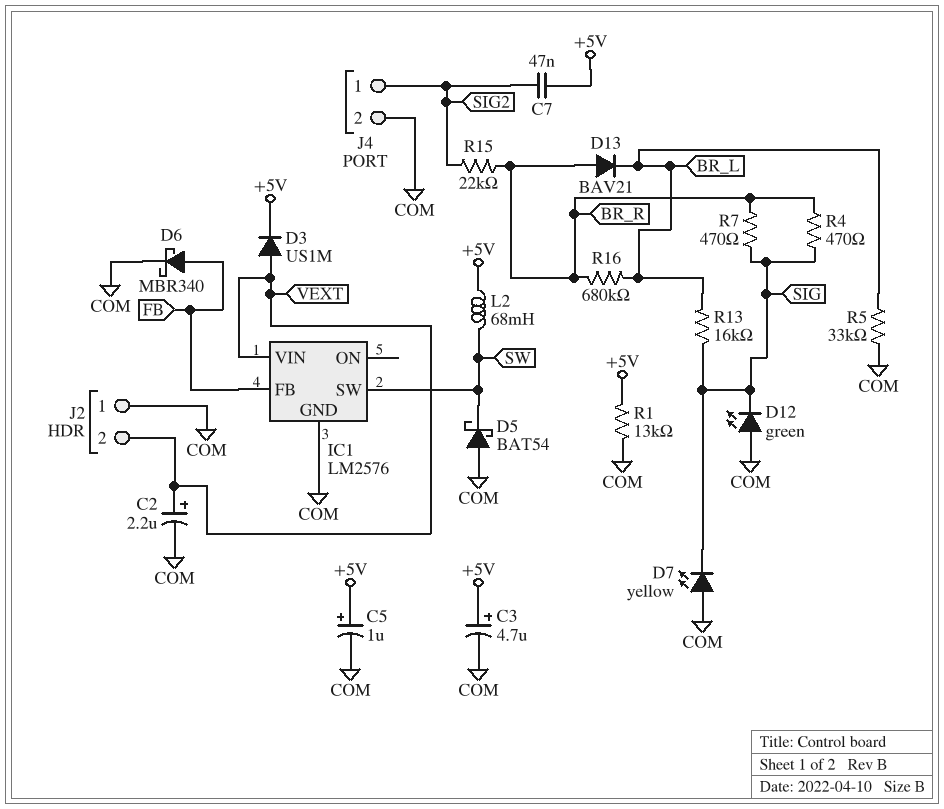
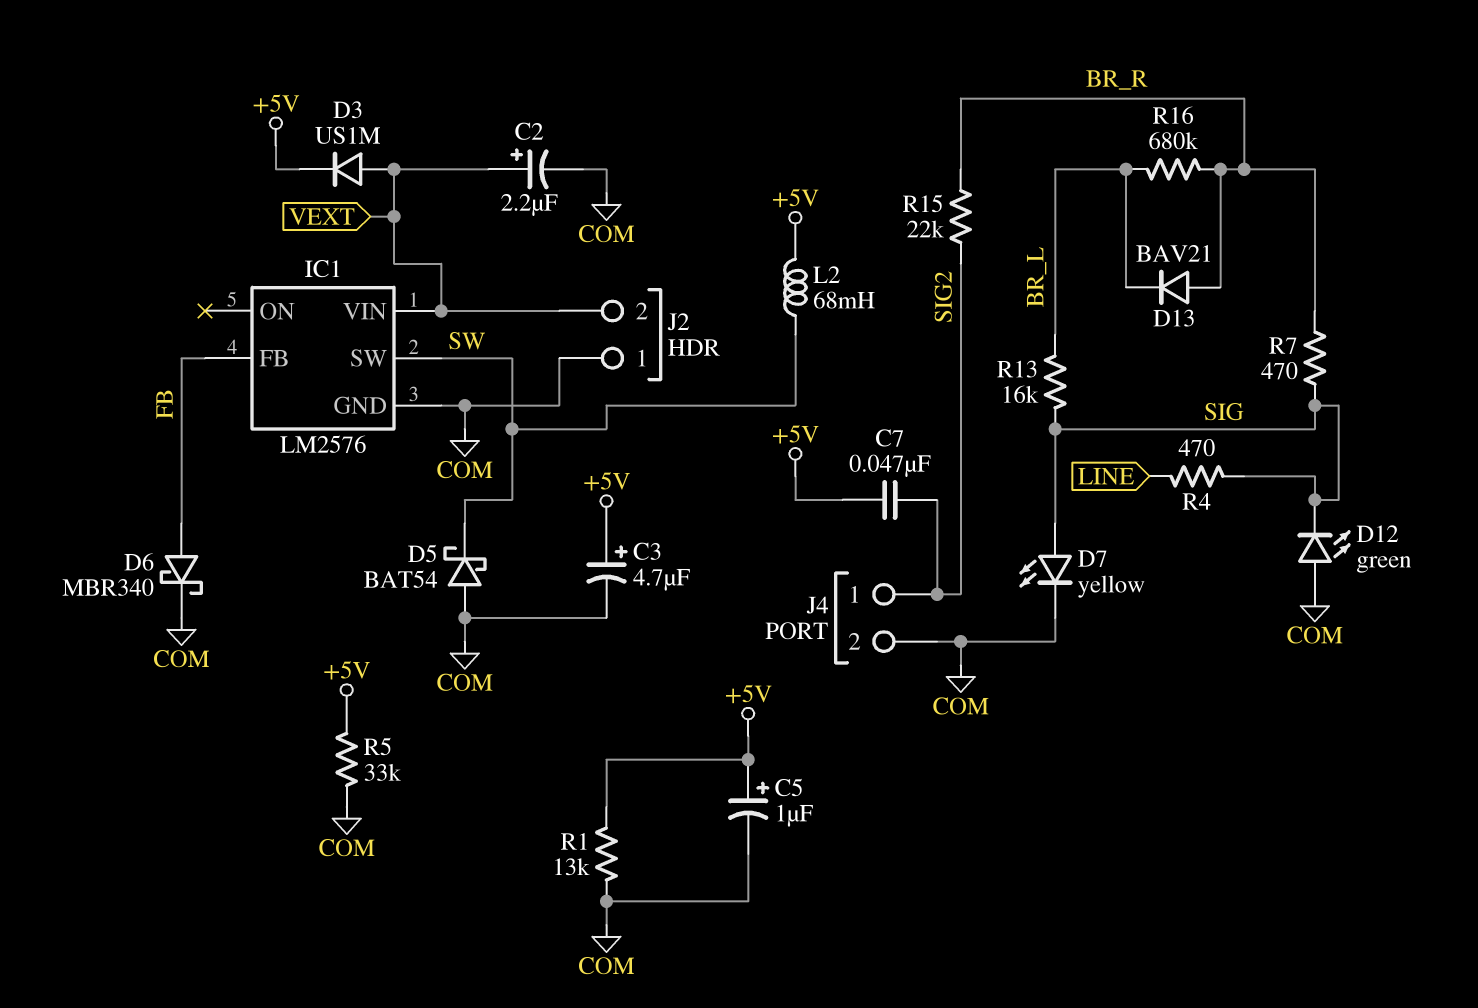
D7: LED yellow (A COM, K SIG) -> LED yellow (A SIG, K COM)
R4: 470 (BR_R, SIG) -> 470 (LINE, SIG)
R5: 33k (BR_L, COM) -> 33k (+5V, COM)

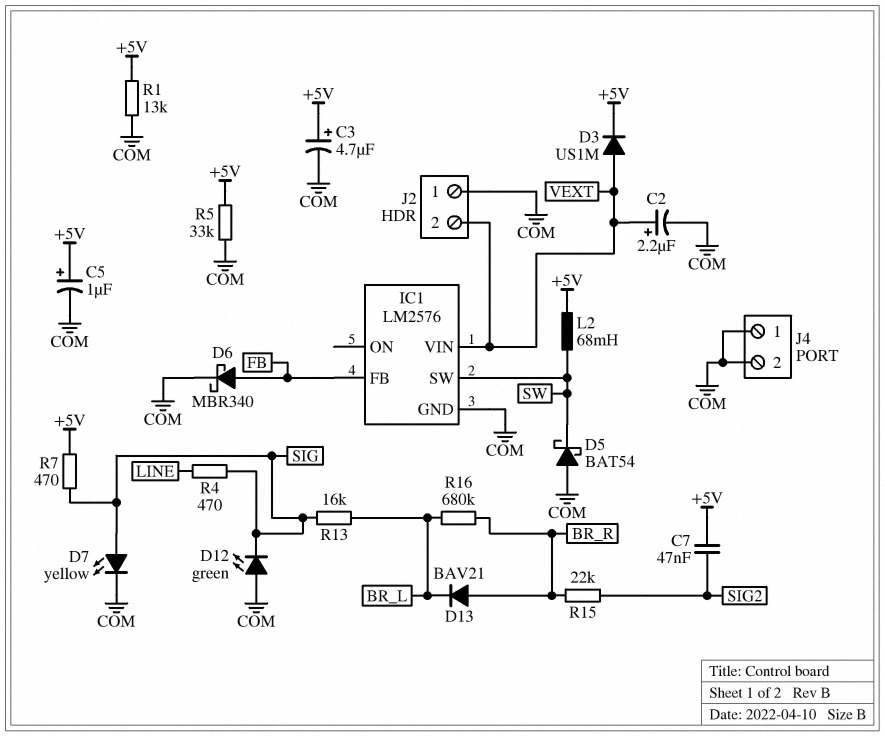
J4 pin 1: SIG2 -> COM
R7: 470 (BR_R, SIG) -> 470 (+5V, SIG)

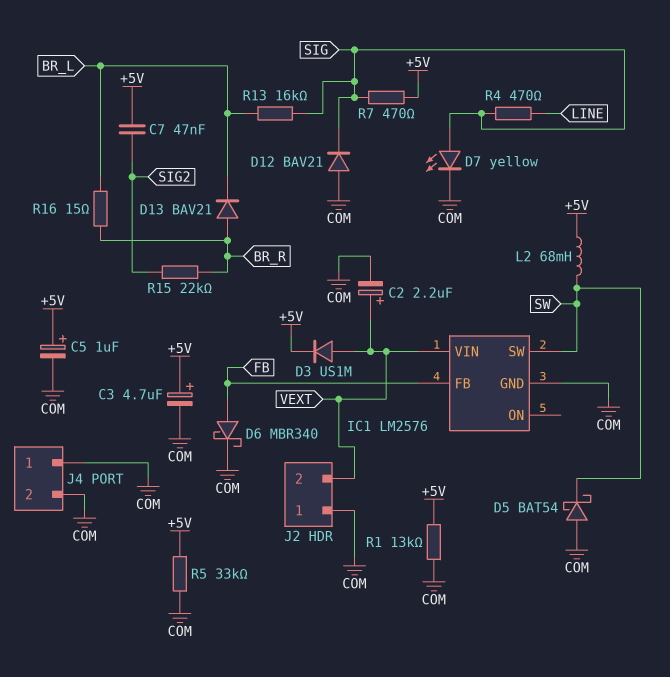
D12: LED green (A COM, K SIG) -> diode BAV21 (A COM, K SIG)
R16: 680k (BR_L, BR_R) -> 15 (BR_L, BR_R)

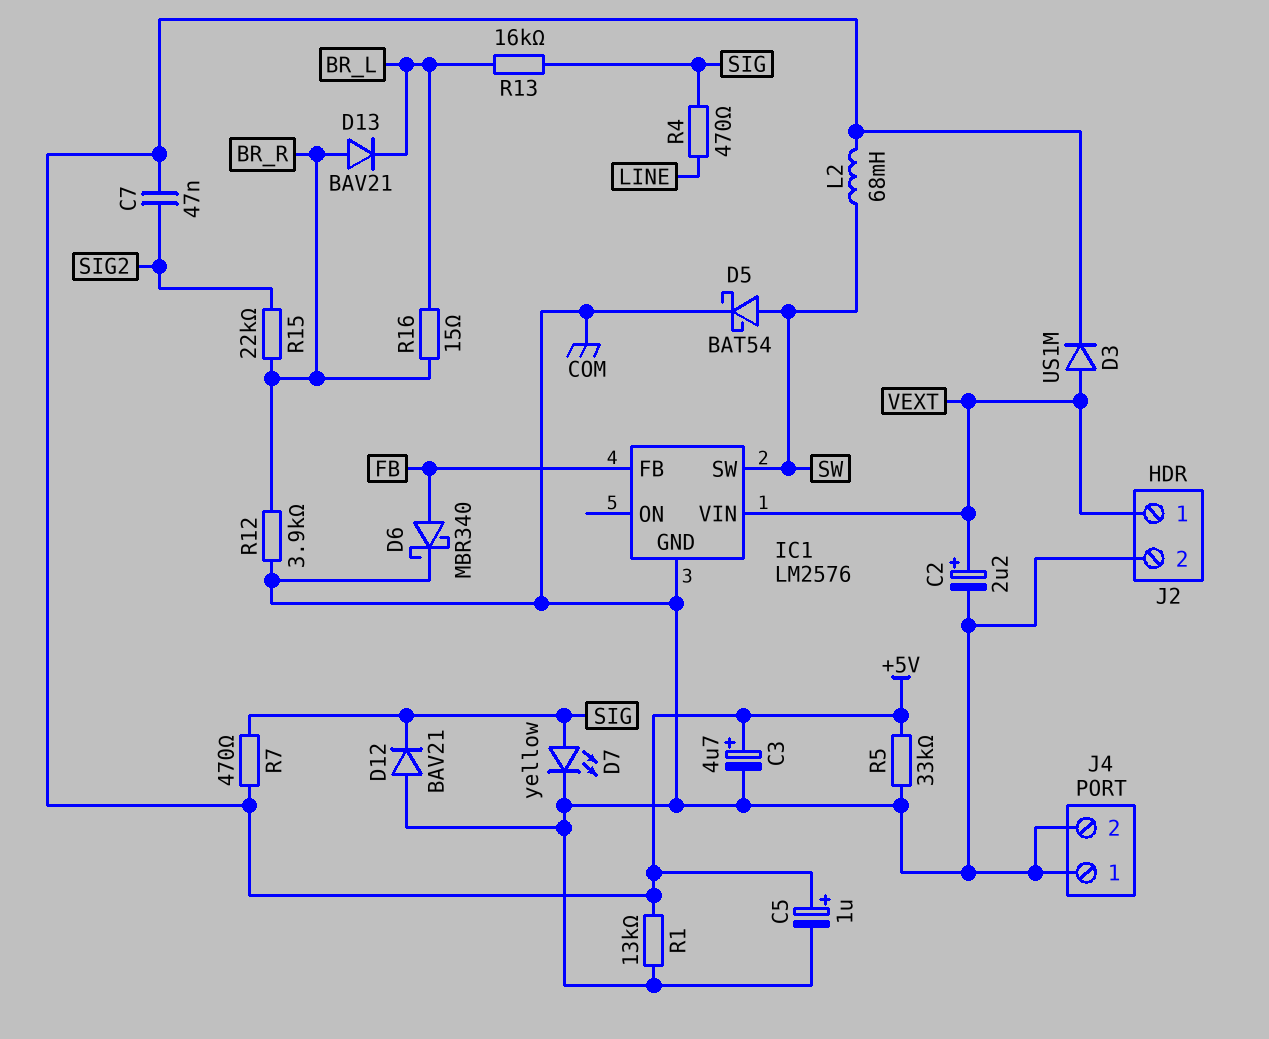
D5: schottky BAT54 (A COM, K SW) -> schottky BAT54 (A SW, K COM)
J2 pin 1: COM -> VEXT
J2 pin 2: VEXT -> COM
R12: none -> 3.9k (BR_R, COM)

